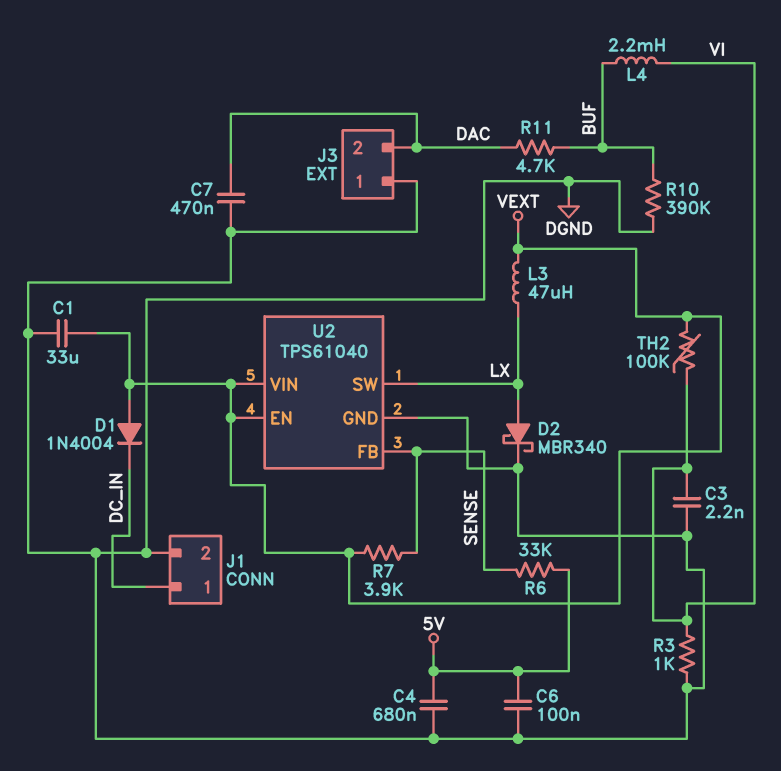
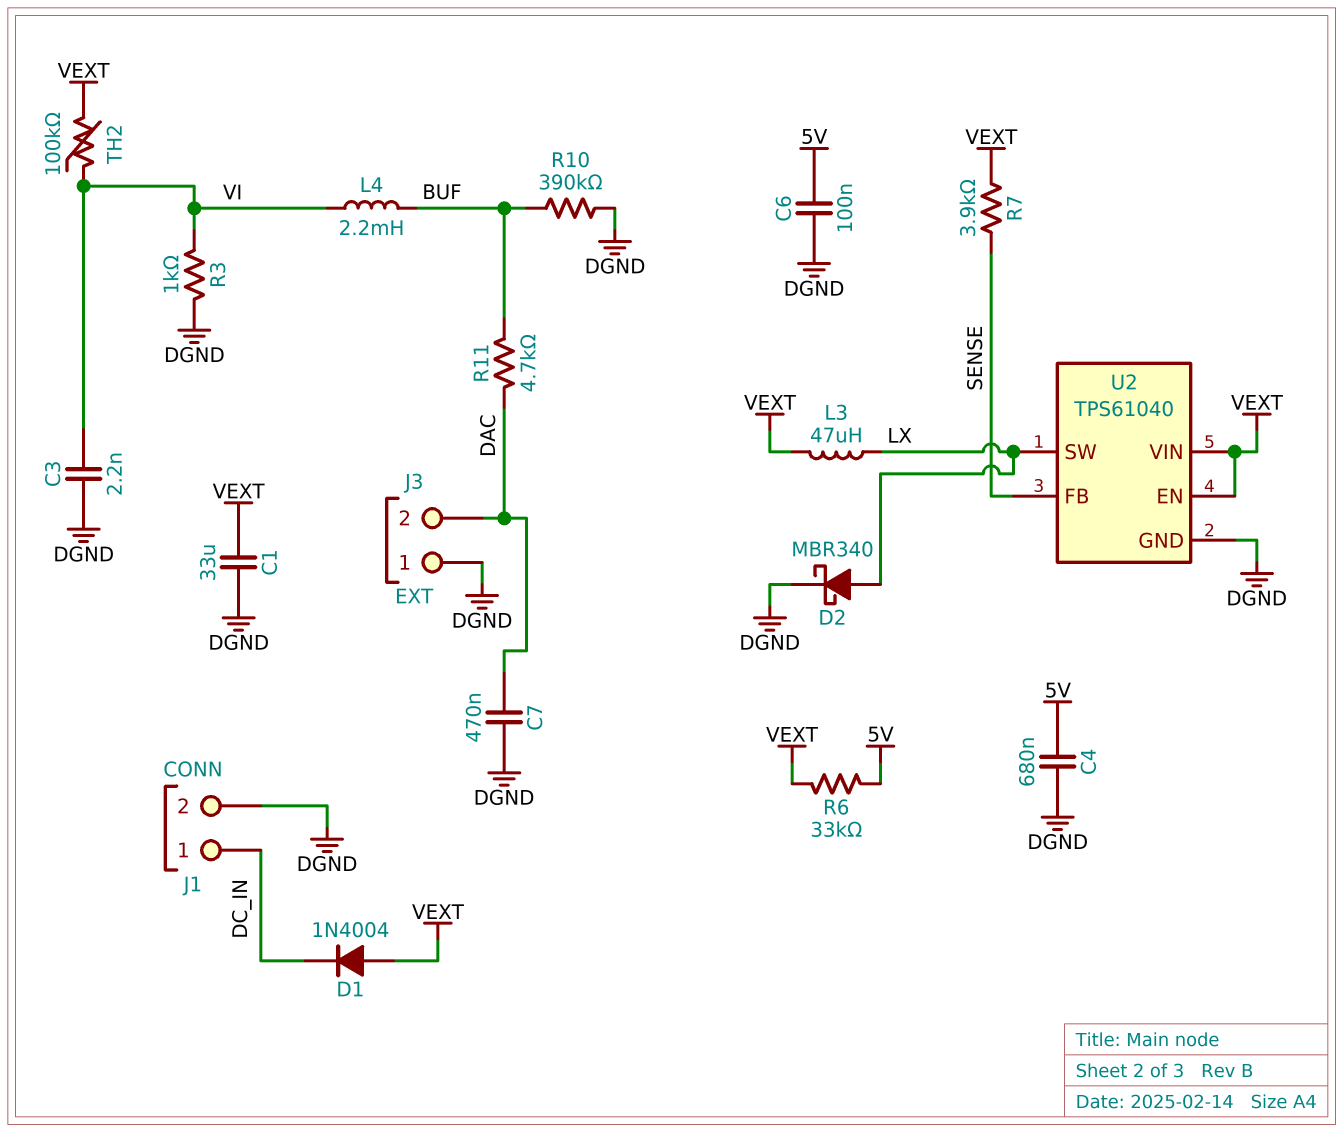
R6: 33k (5V, SENSE) -> 33k (5V, VEXT)

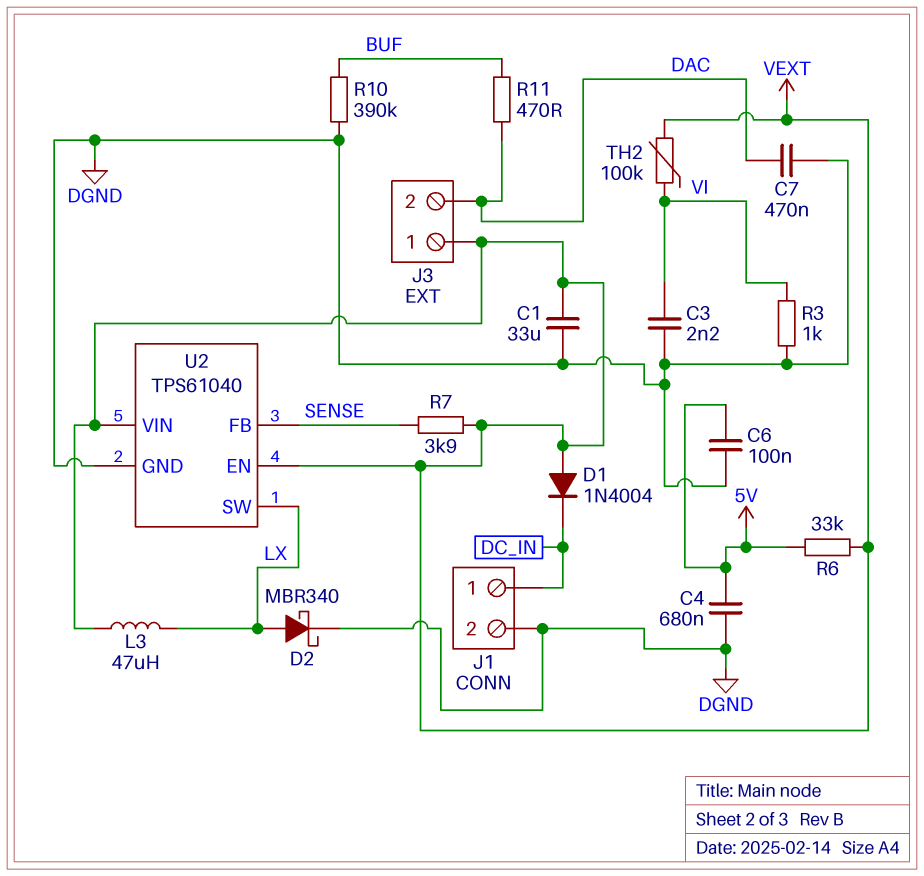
J3 pin 1: DGND -> VEXT
L4: 2.2mH (BUF, VI) -> none
R11: 4.7k (BUF, DAC) -> 470 (BUF, DAC)

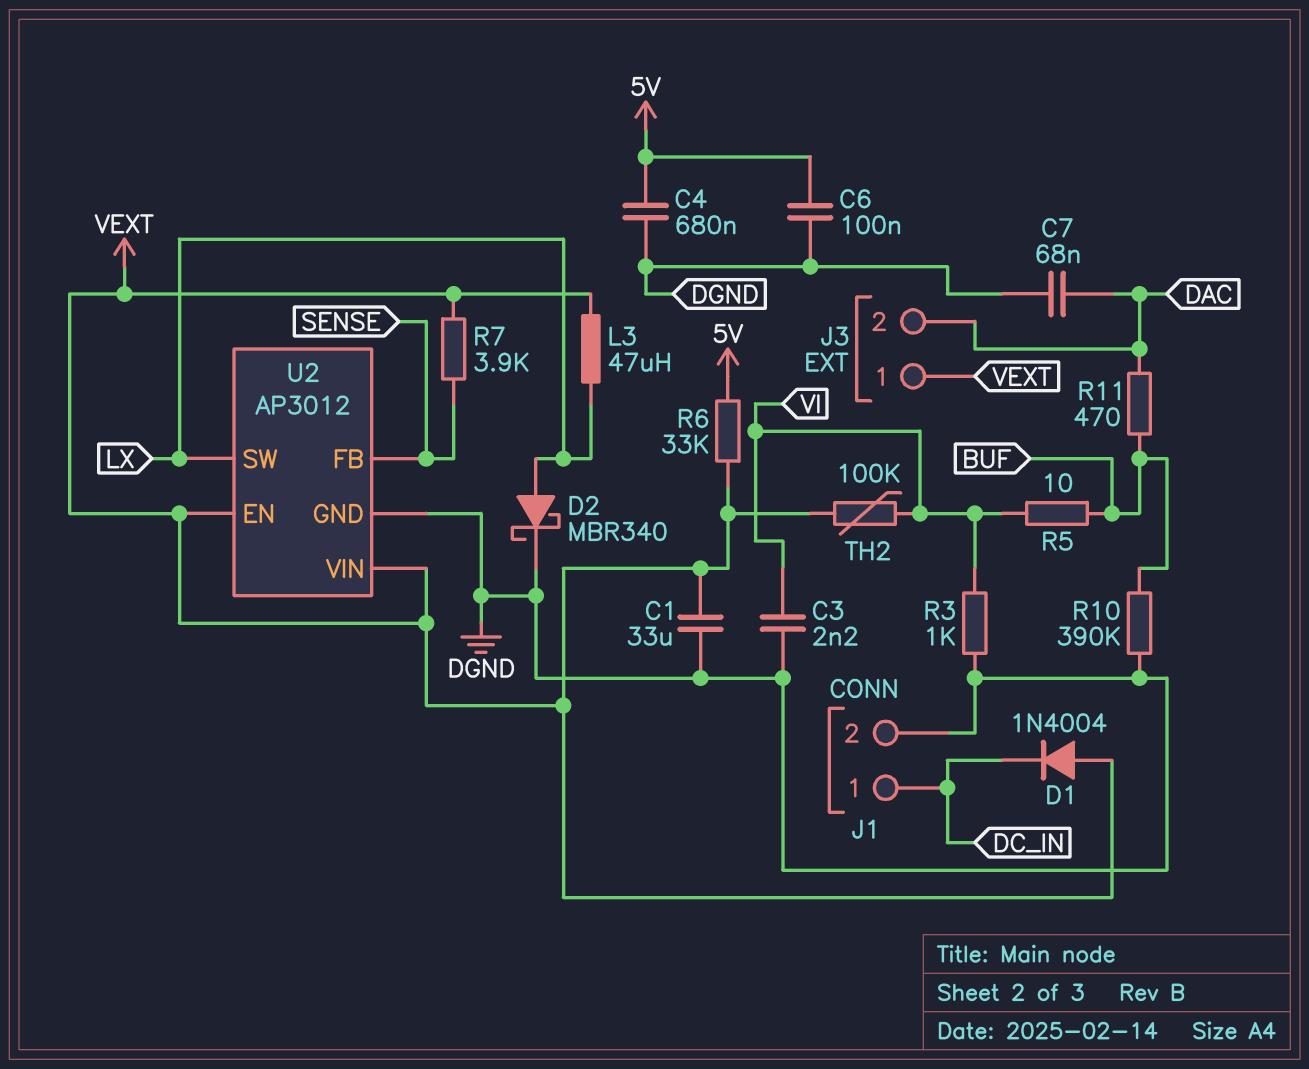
C7: 470nF (DAC, DGND) -> 68nF (DAC, DGND)
R5: none -> 10 (BUF, VI)
U2: TPS61040 -> AP3012

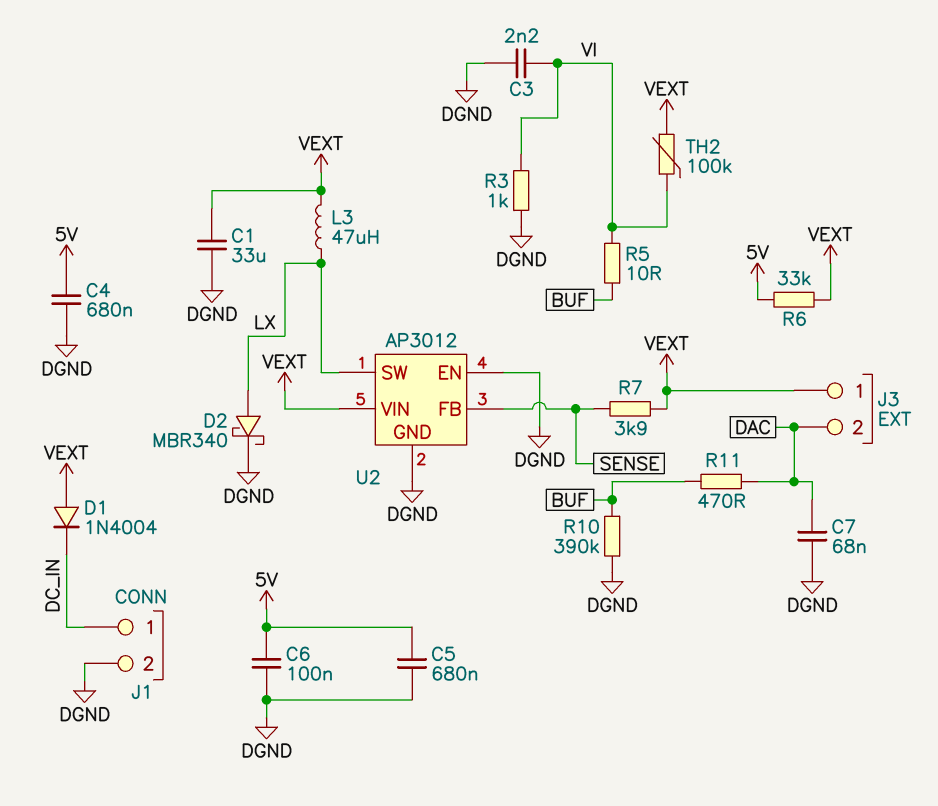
C5: none -> 680nF (5V, DGND)
U2 pin EN: VEXT -> DGND

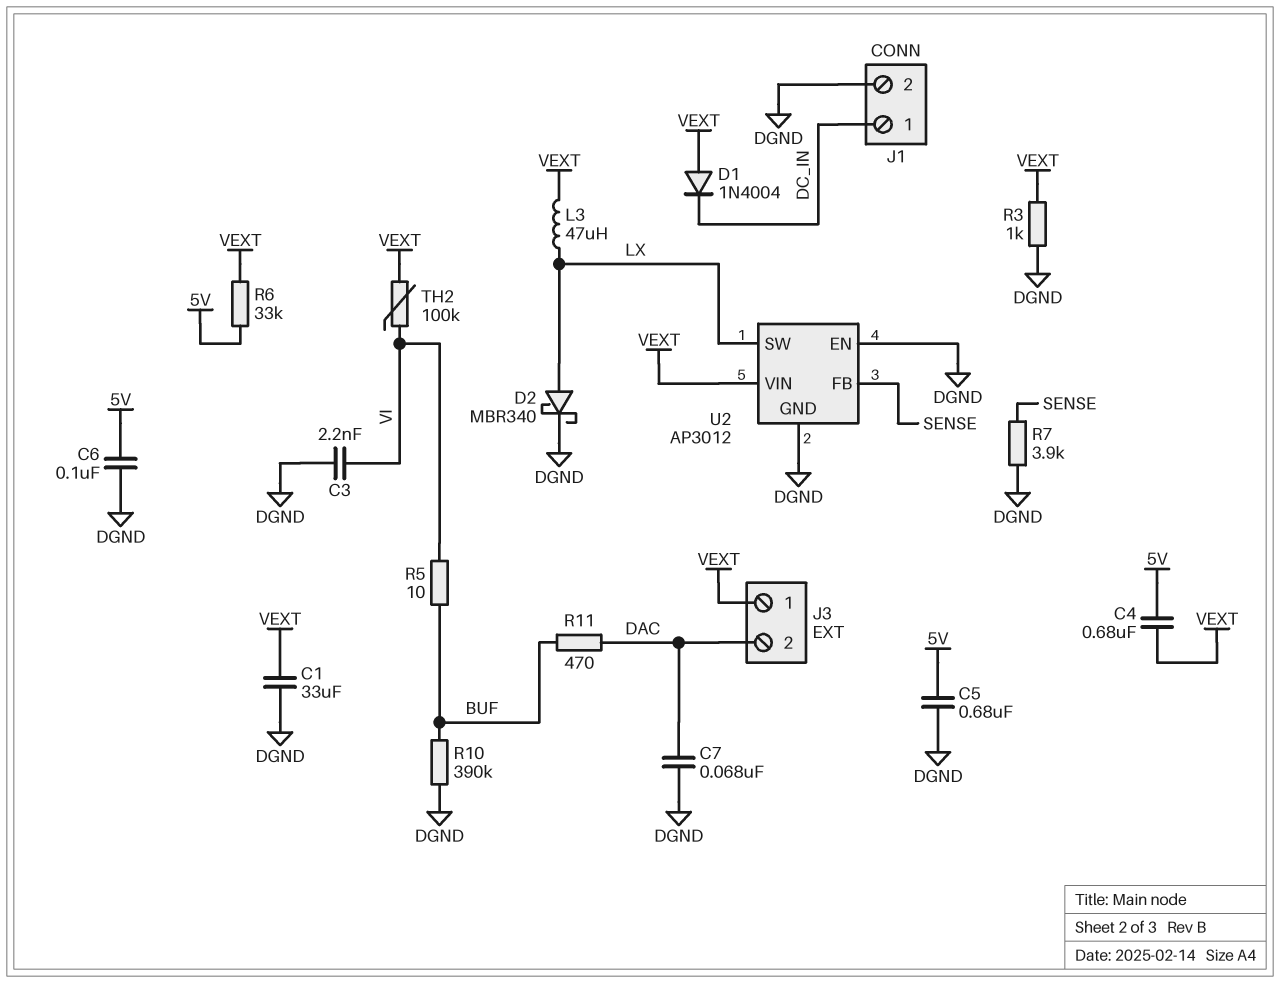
C4: 680nF (5V, DGND) -> 680nF (5V, VEXT)
R3: 1k (DGND, VI) -> 1k (DGND, VEXT)
R7: 3.9k (SENSE, VEXT) -> 3.9k (DGND, SENSE)

